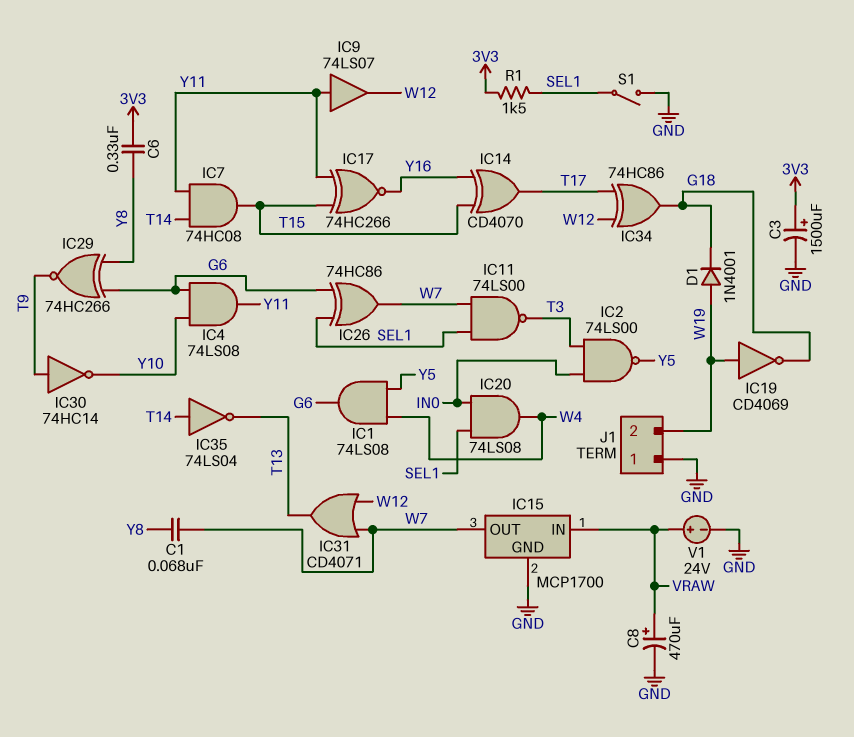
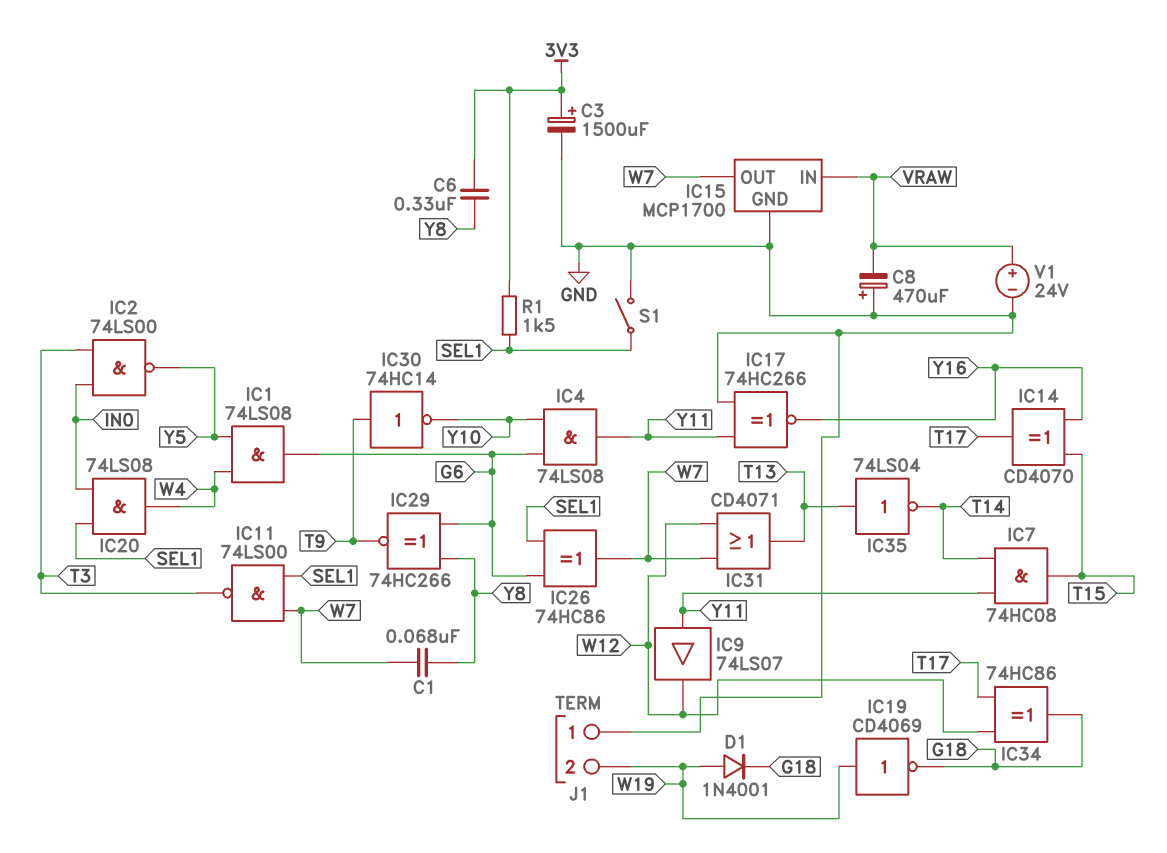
C8: 470uF (plus VRAW, minus GND) -> 470uF (plus GND, minus VRAW)
IC17: XNOR 74HC266 (in T15, in Y11, out Y16) -> XNOR 74HC266 (in GND, in Y11, out Y16)
IC35: NOT 74LS04 (in T14, out T13) -> NOT 74LS04 (in T13, out T14)

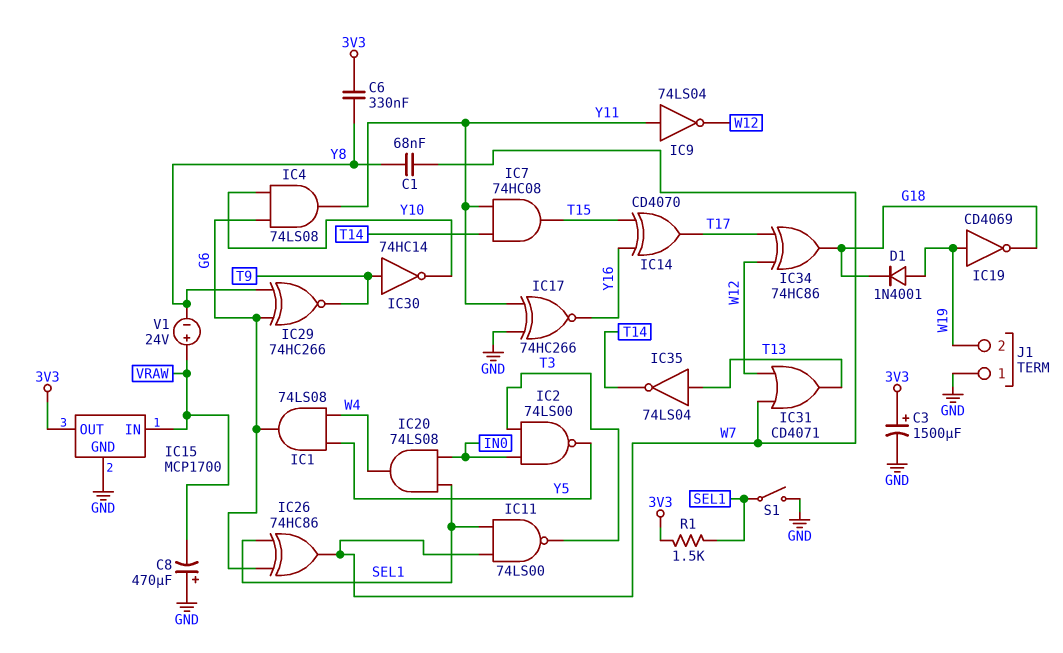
IC9: buffer 74LS07 (in Y11, out W12) -> NOT 74LS04 (in Y11, out W12)
IC15 pin OUT: W7 -> 3V3
V1: 24V (plus VRAW, minus GND) -> 24V (plus VRAW, minus Y8)

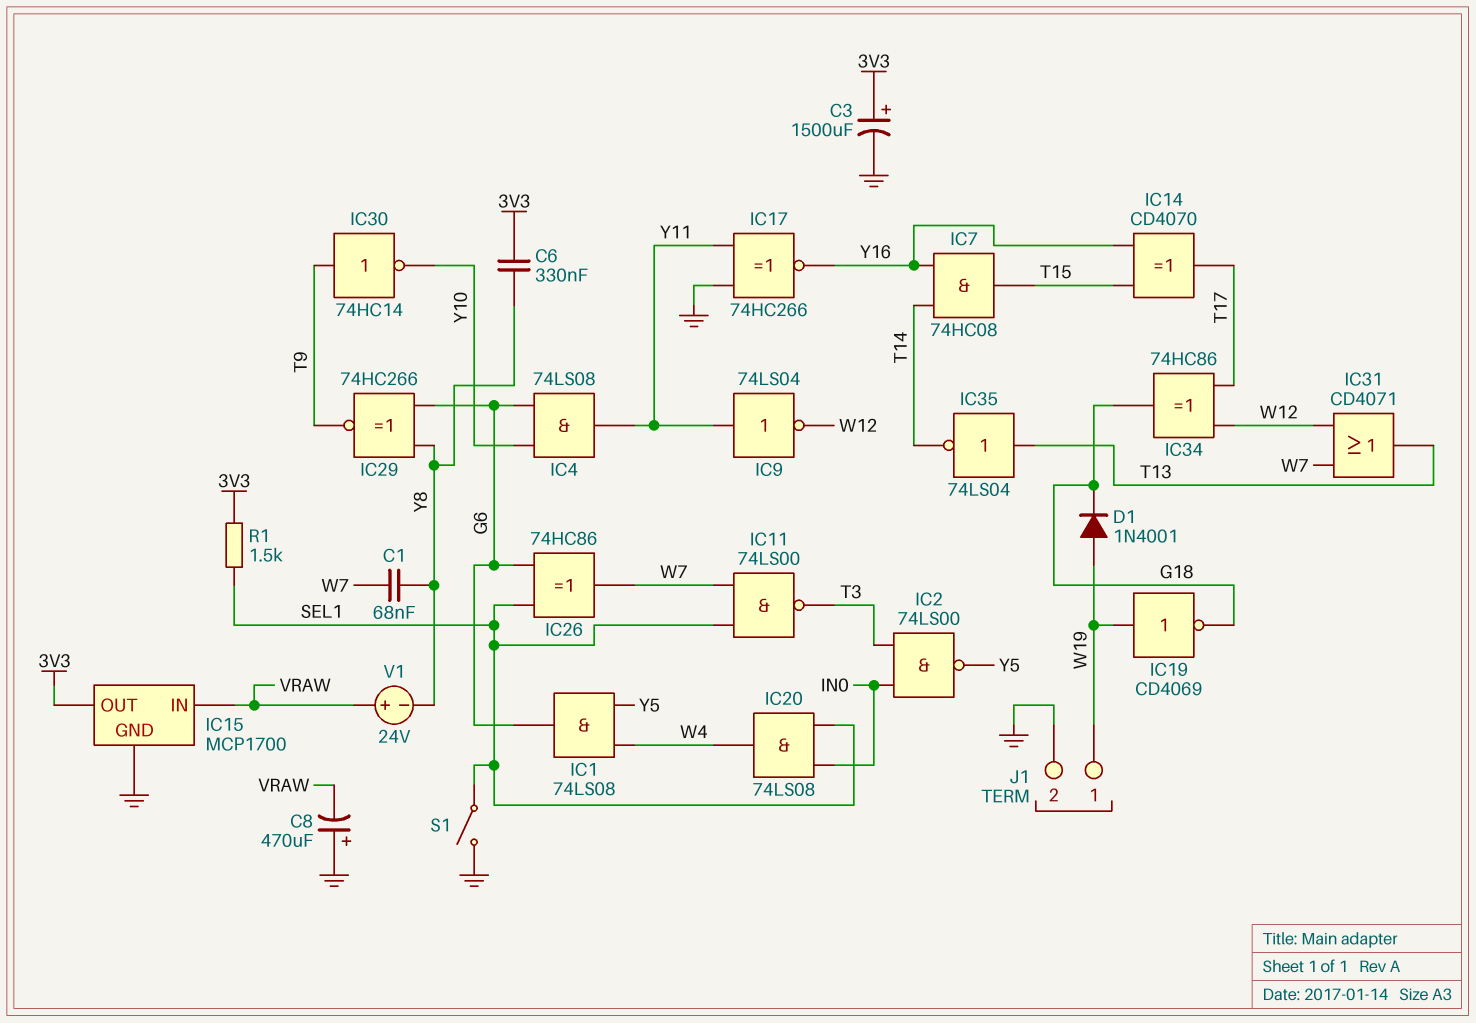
IC7: AND 74HC08 (in T14, in Y11, out T15) -> AND 74HC08 (in T14, in Y16, out T15)
J1 pin 1: GND -> W19
J1 pin 2: W19 -> GND

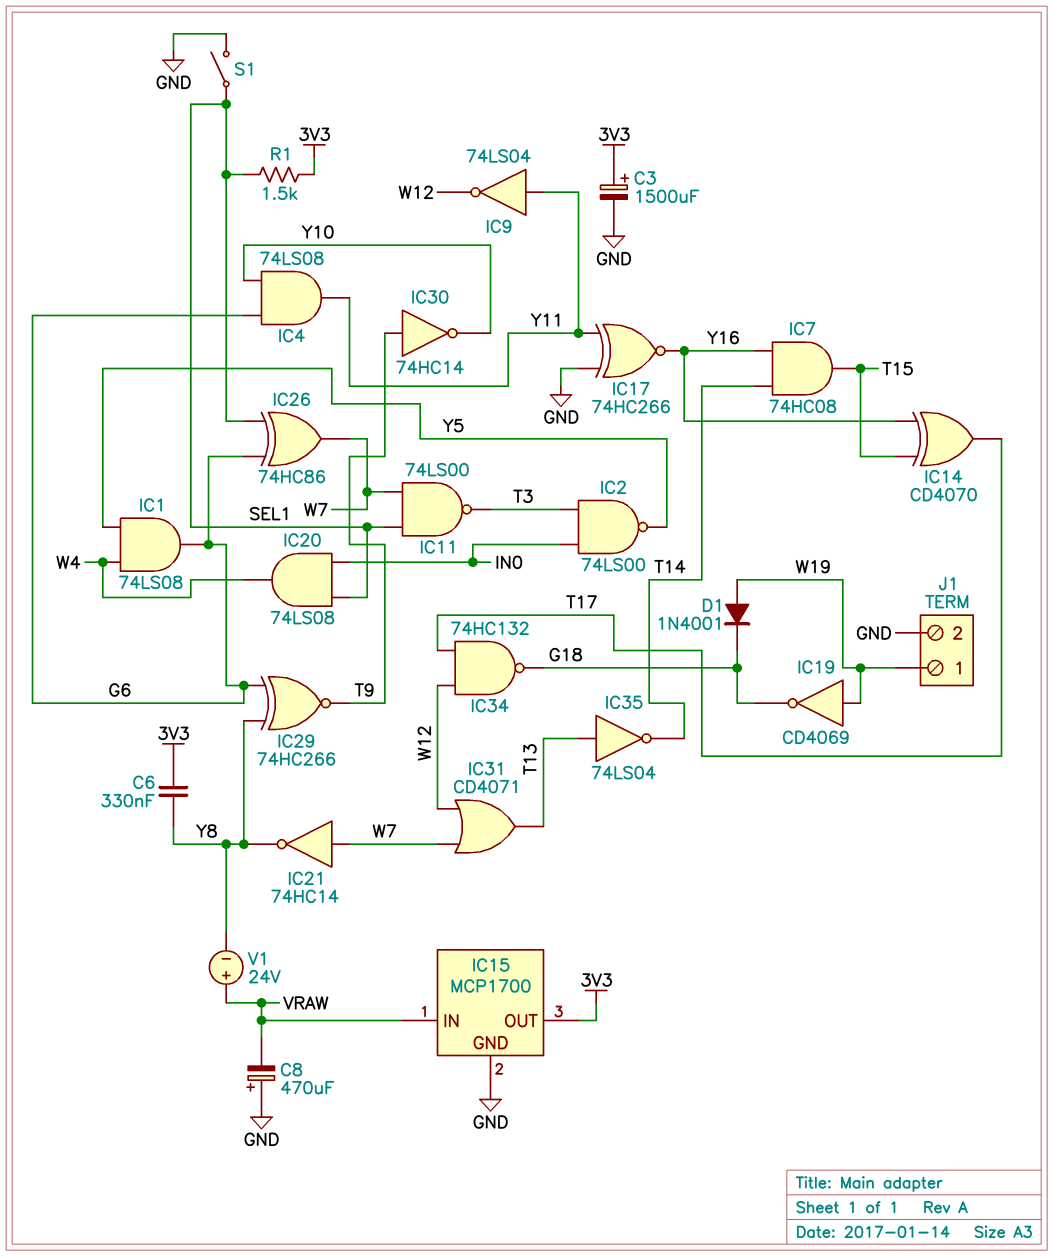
C1: 68nF (W7, Y8) -> none
IC21: none -> NOT 74HC14 (in W7, out Y8)
IC34: XOR 74HC86 (in T17, in W12, out G18) -> NAND 74HC132 (in T17, in W12, out G18)

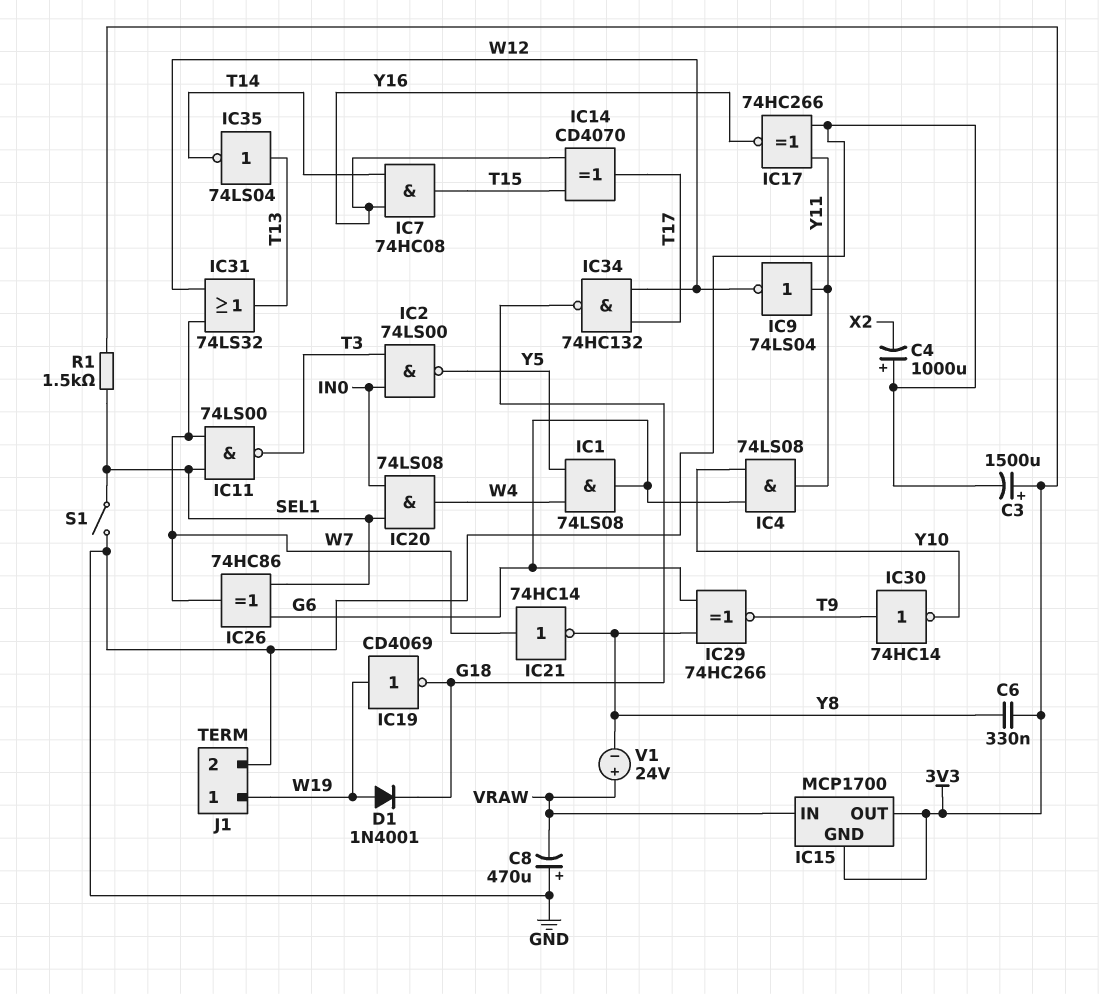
C4: none -> 1000uF (plus GND, minus X2)
IC15 pin GND: GND -> 3V3
IC31: OR CD4071 (in W7, in W12, out T13) -> OR 74LS32 (in W7, in W12, out T13)

